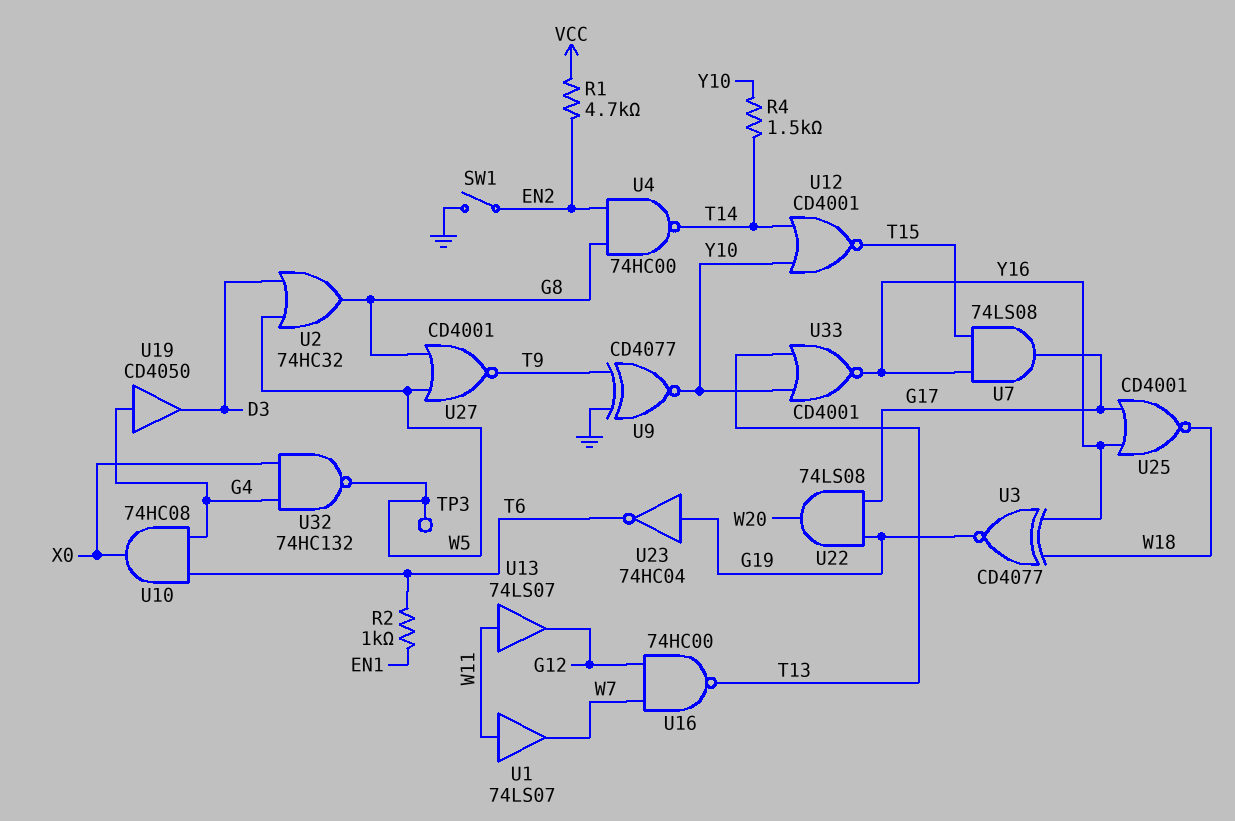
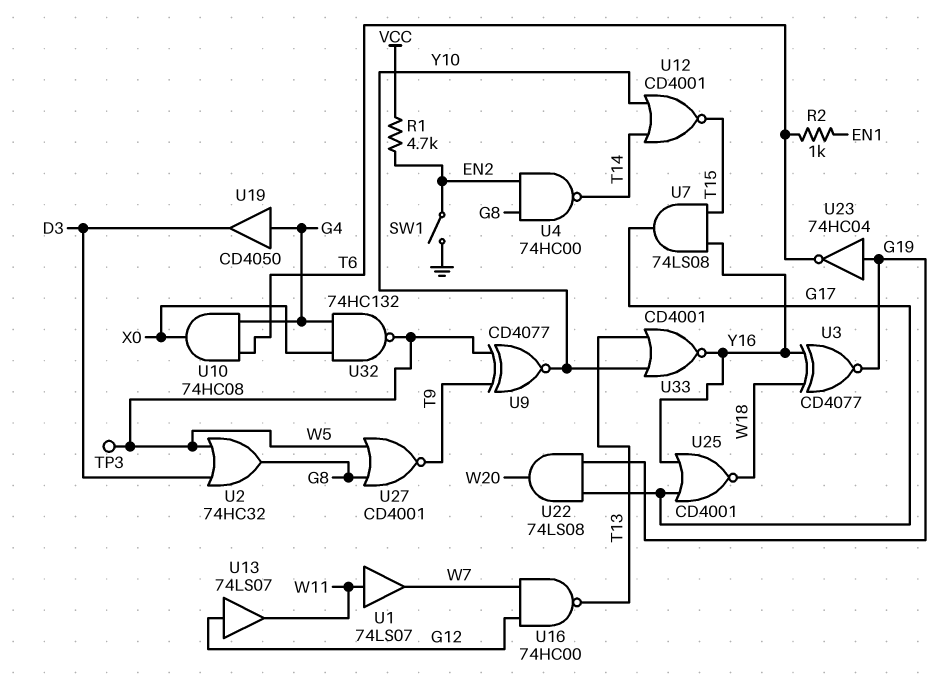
R4: 1.5k (T14, Y10) -> none
U9: XNOR CD4077 (in GND, in T9, out Y10) -> XNOR CD4077 (in T9, in W5, out Y10)
U13: buffer 74LS07 (in W11, out G12) -> buffer 74LS07 (in G12, out W11)

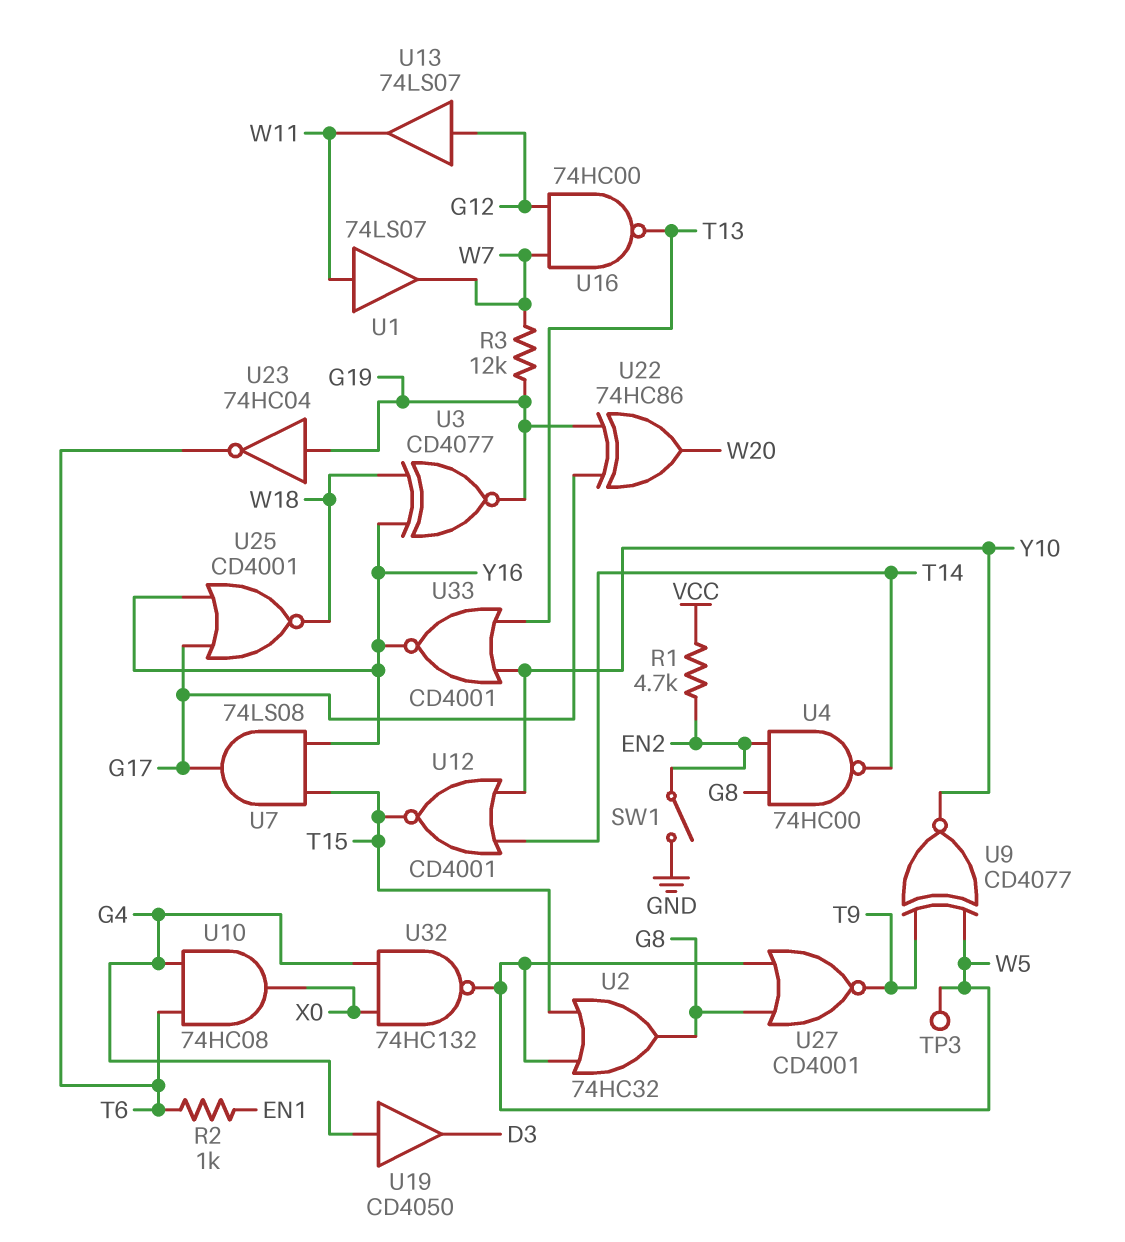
R3: none -> 12k (G19, W7)
U2: OR 74HC32 (in D3, in W5, out G8) -> OR 74HC32 (in T15, in W5, out G8)
U22: AND 74LS08 (in G17, in G19, out W20) -> XOR 74HC86 (in G17, in G19, out W20)

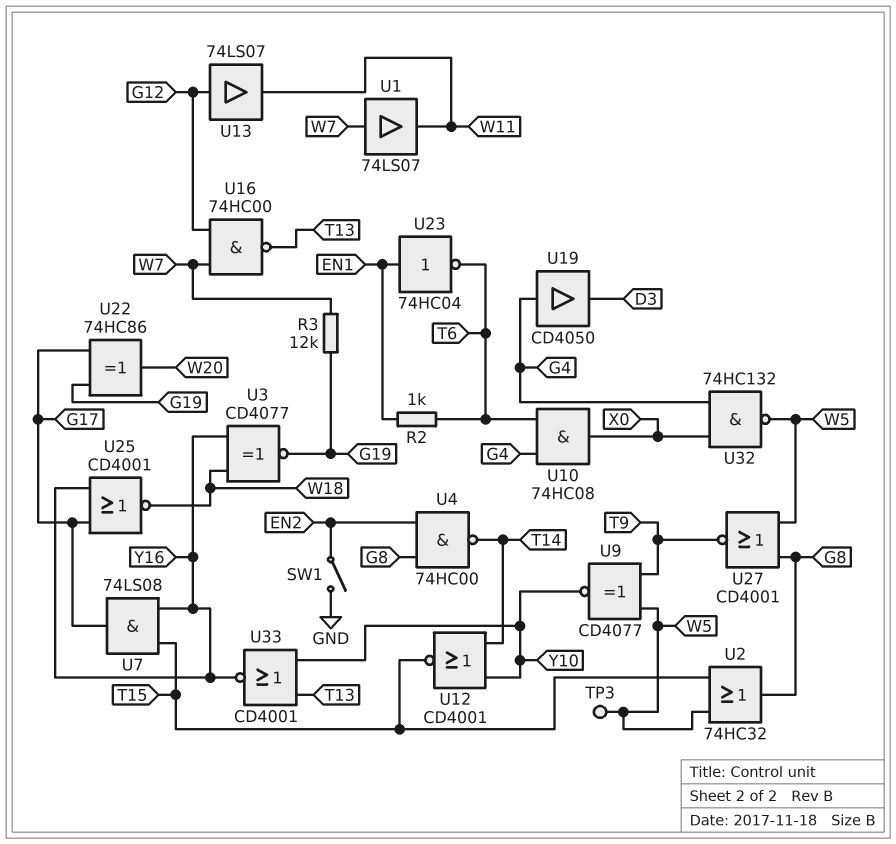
R1: 4.7k (EN2, VCC) -> none
U1: buffer 74LS07 (in W11, out W7) -> buffer 74LS07 (in W7, out W11)
U23: NOT 74HC04 (in G19, out T6) -> NOT 74HC04 (in EN1, out T6)

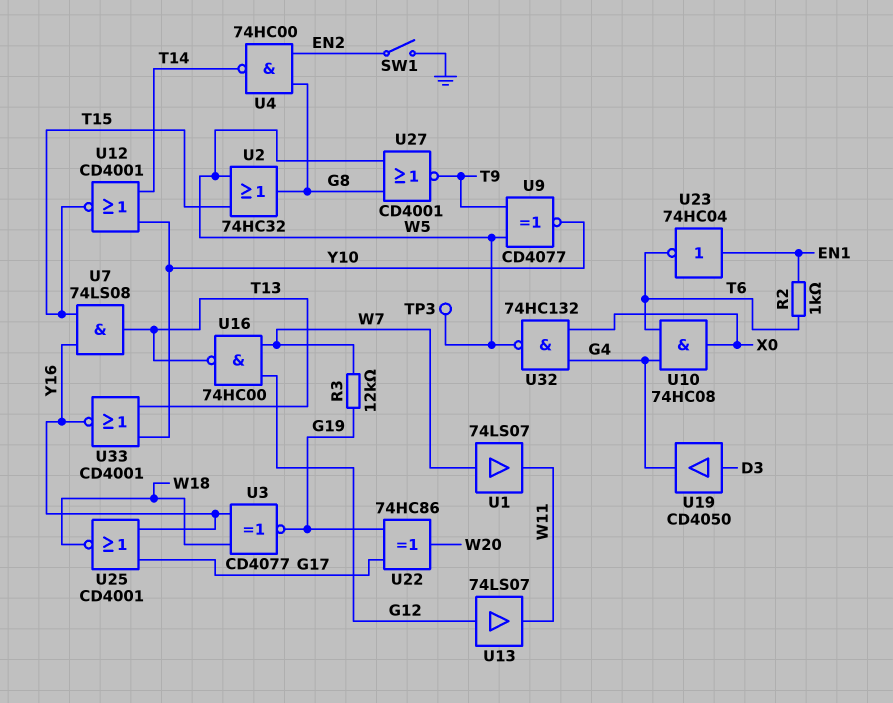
U7: AND 74LS08 (in T15, in Y16, out G17) -> AND 74LS08 (in T15, in Y16, out T13)
U19: buffer CD4050 (in G4, out D3) -> buffer CD4050 (in D3, out G4)

